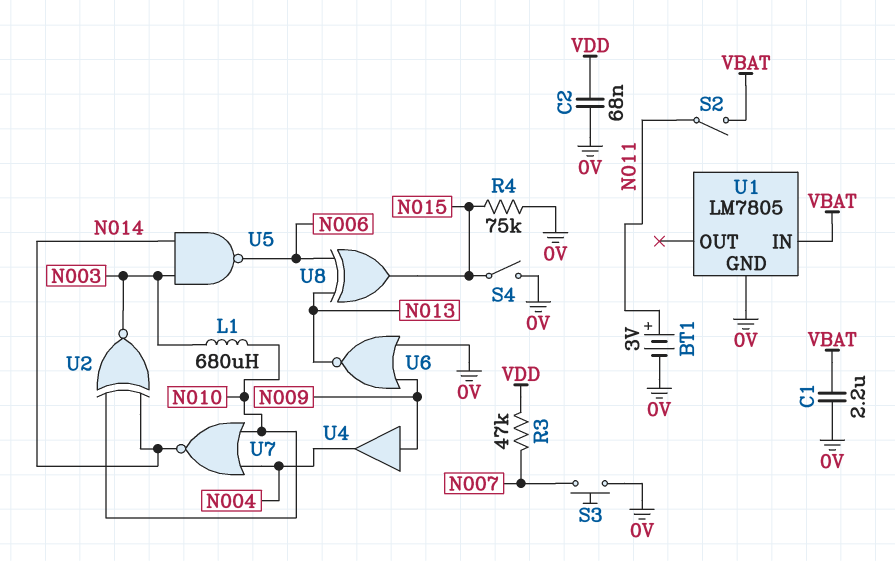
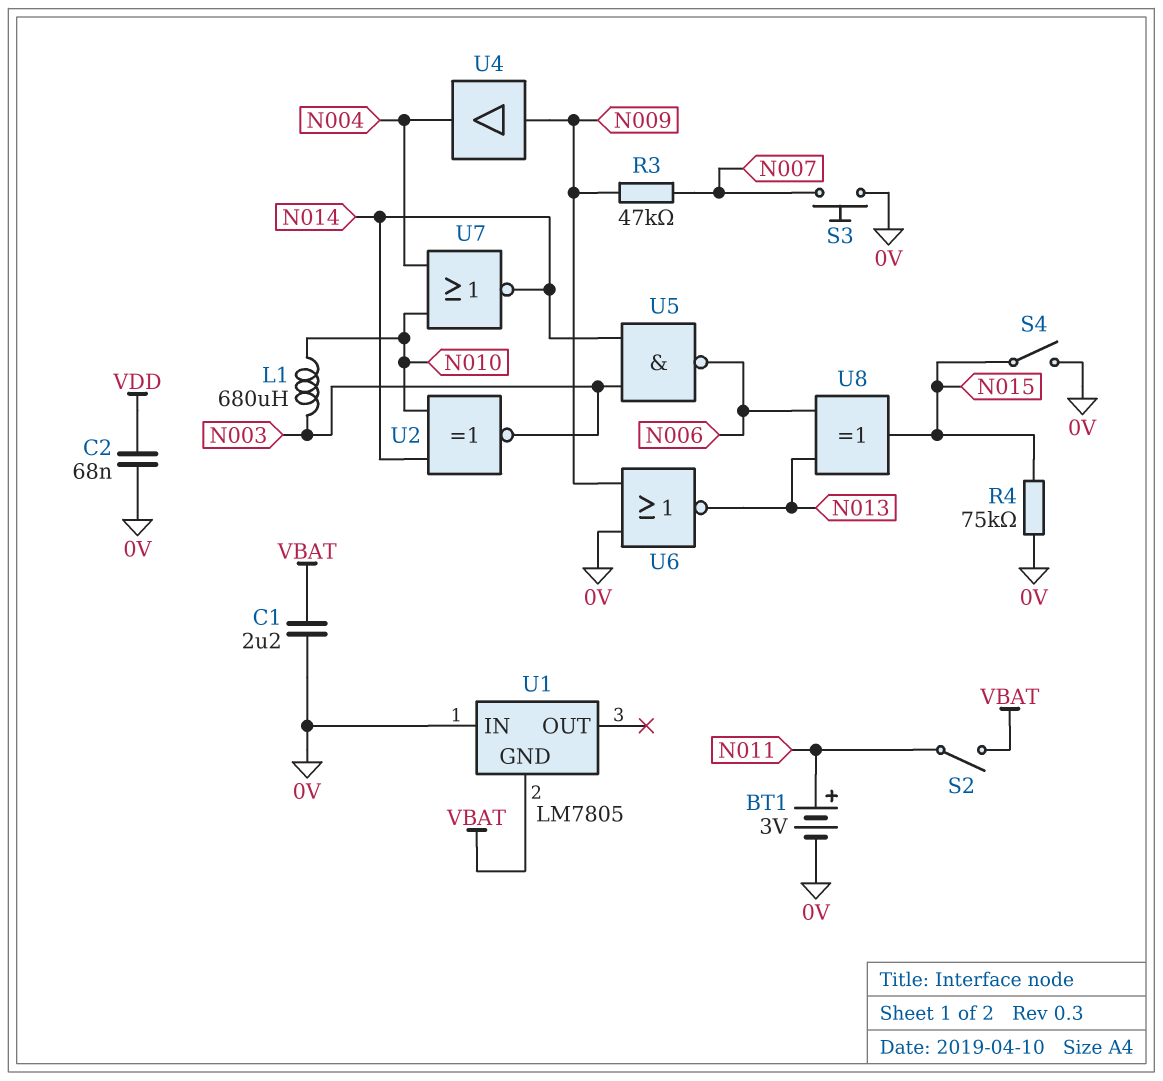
R3: 47k (N007, VDD) -> 47k (N007, N009)
U1 pin GND: 0V -> VBAT
U1 pin IN: VBAT -> 0V

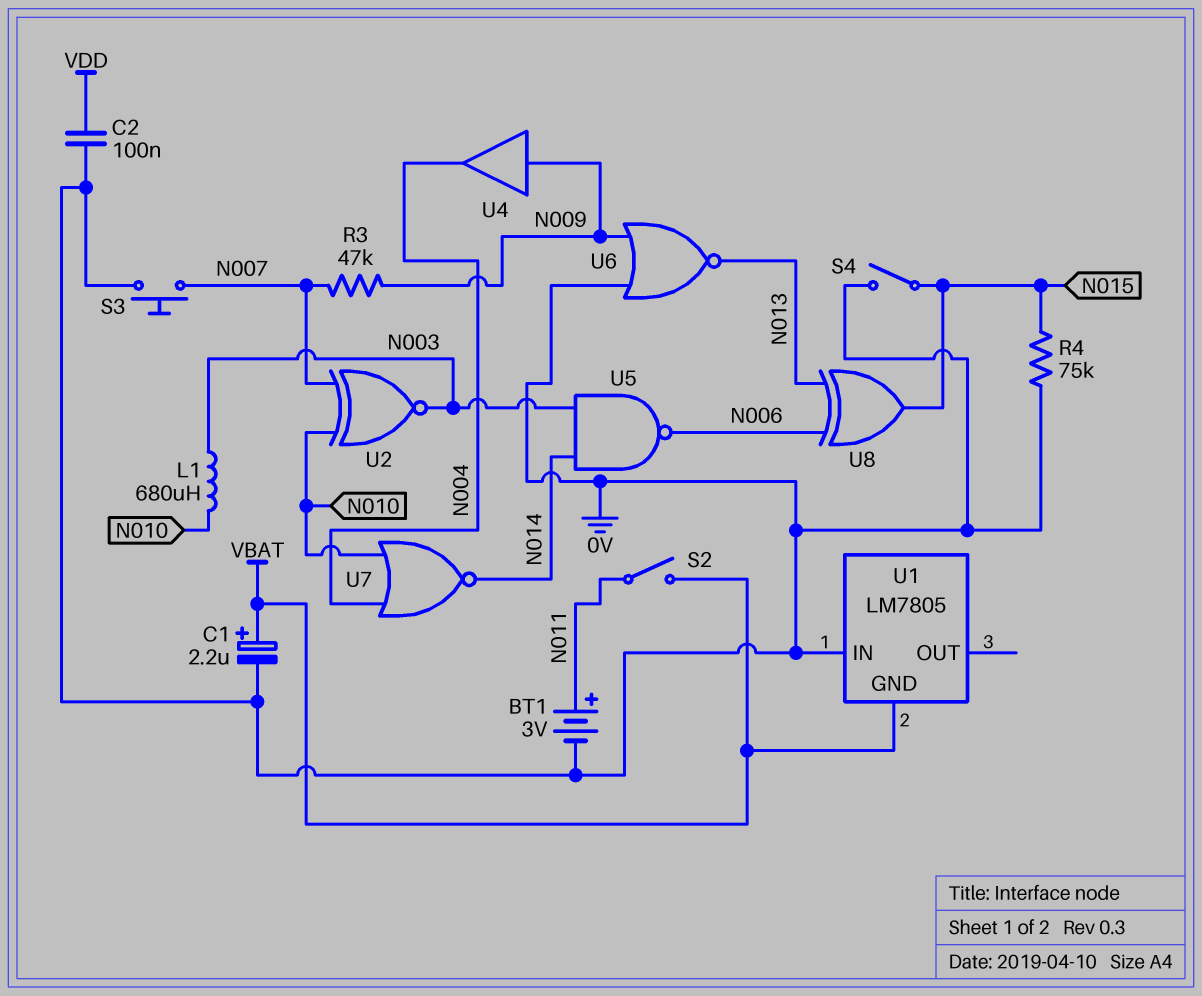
C1: 2.2uF (0V, VBAT) -> 2.2uF (plus VBAT, minus 0V)
C2: 68nF (0V, VDD) -> 100nF (0V, VDD)
U2: XNOR (in N010, in N014, out N003) -> XNOR (in N007, in N010, out N003)

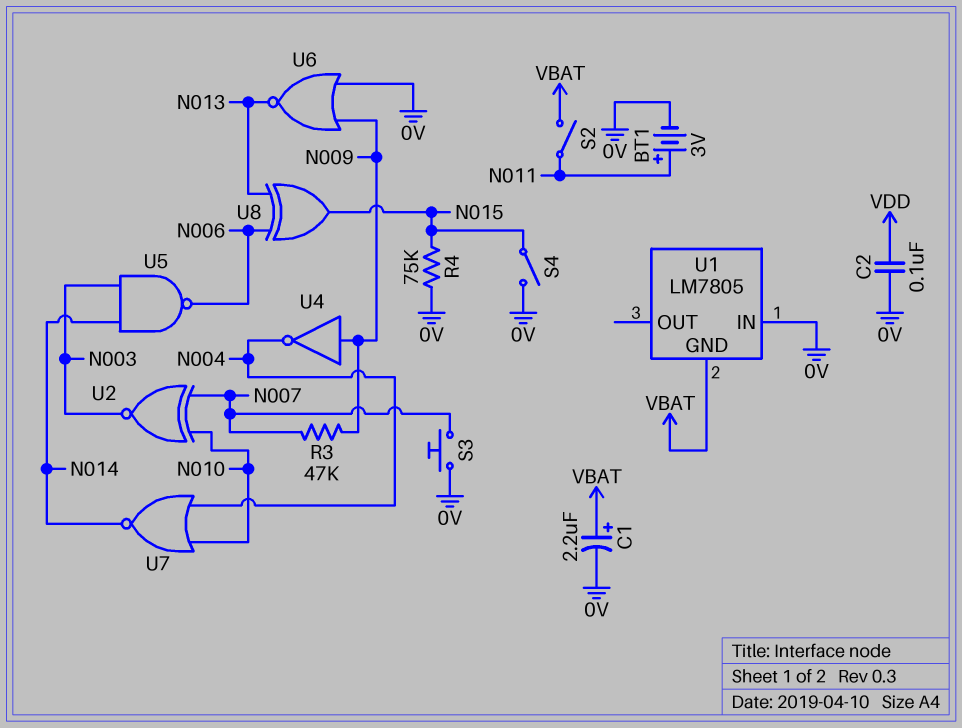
L1: 680uH (N003, N010) -> none
U4: buffer (in N009, out N004) -> NOT (in N009, out N004)

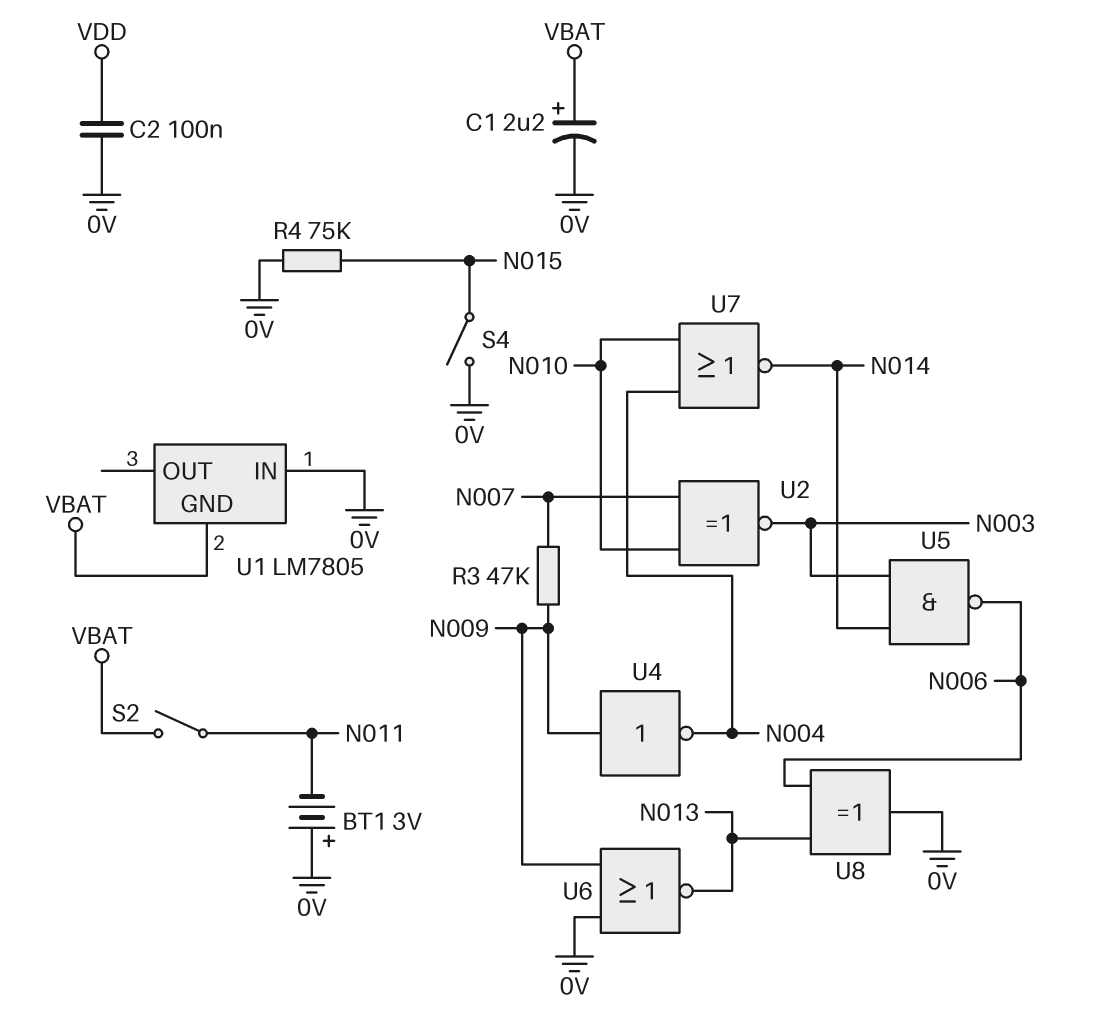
BT1: 3V (plus N011, minus 0V) -> 3V (plus 0V, minus N011)
S3: button (0V, N007) -> none
U8: XOR (in N006, in N013, out N015) -> XOR (in N006, in N013, out 0V)

